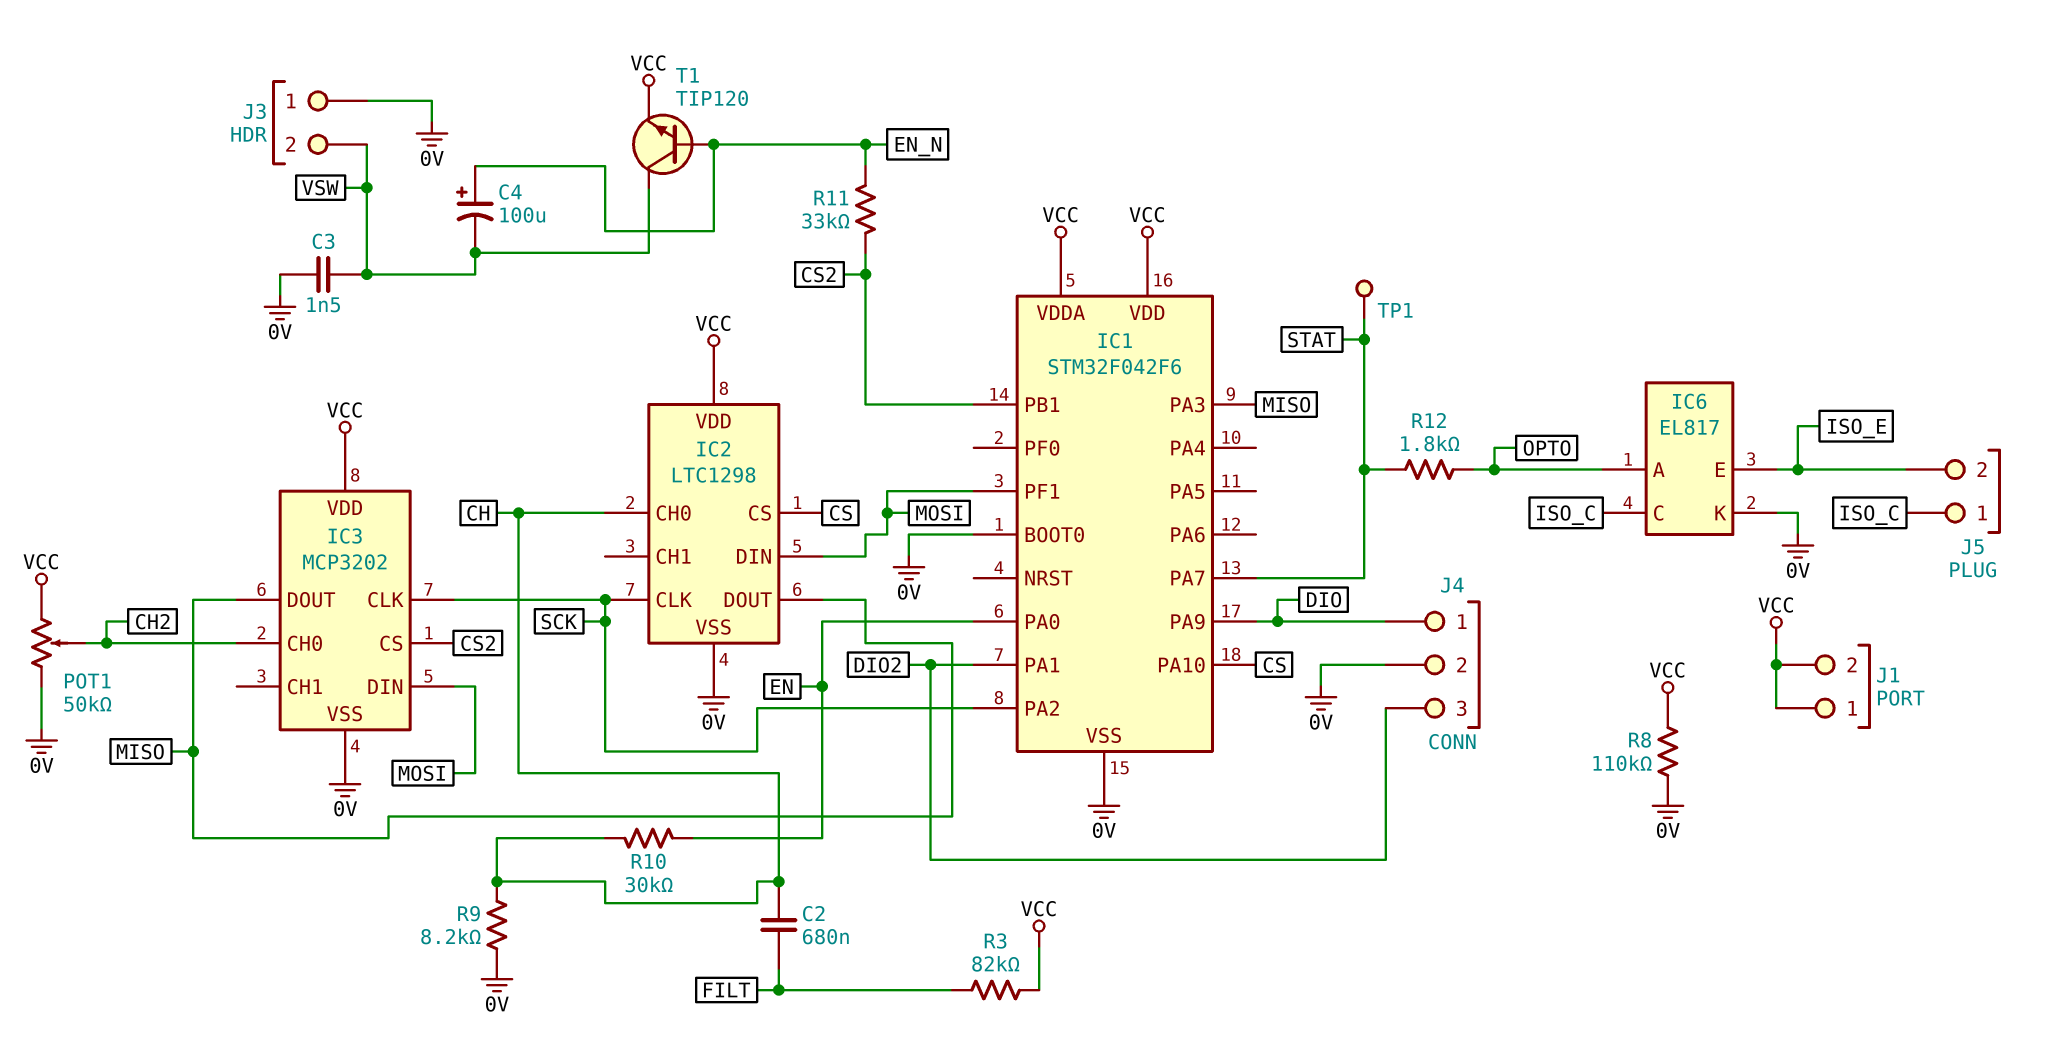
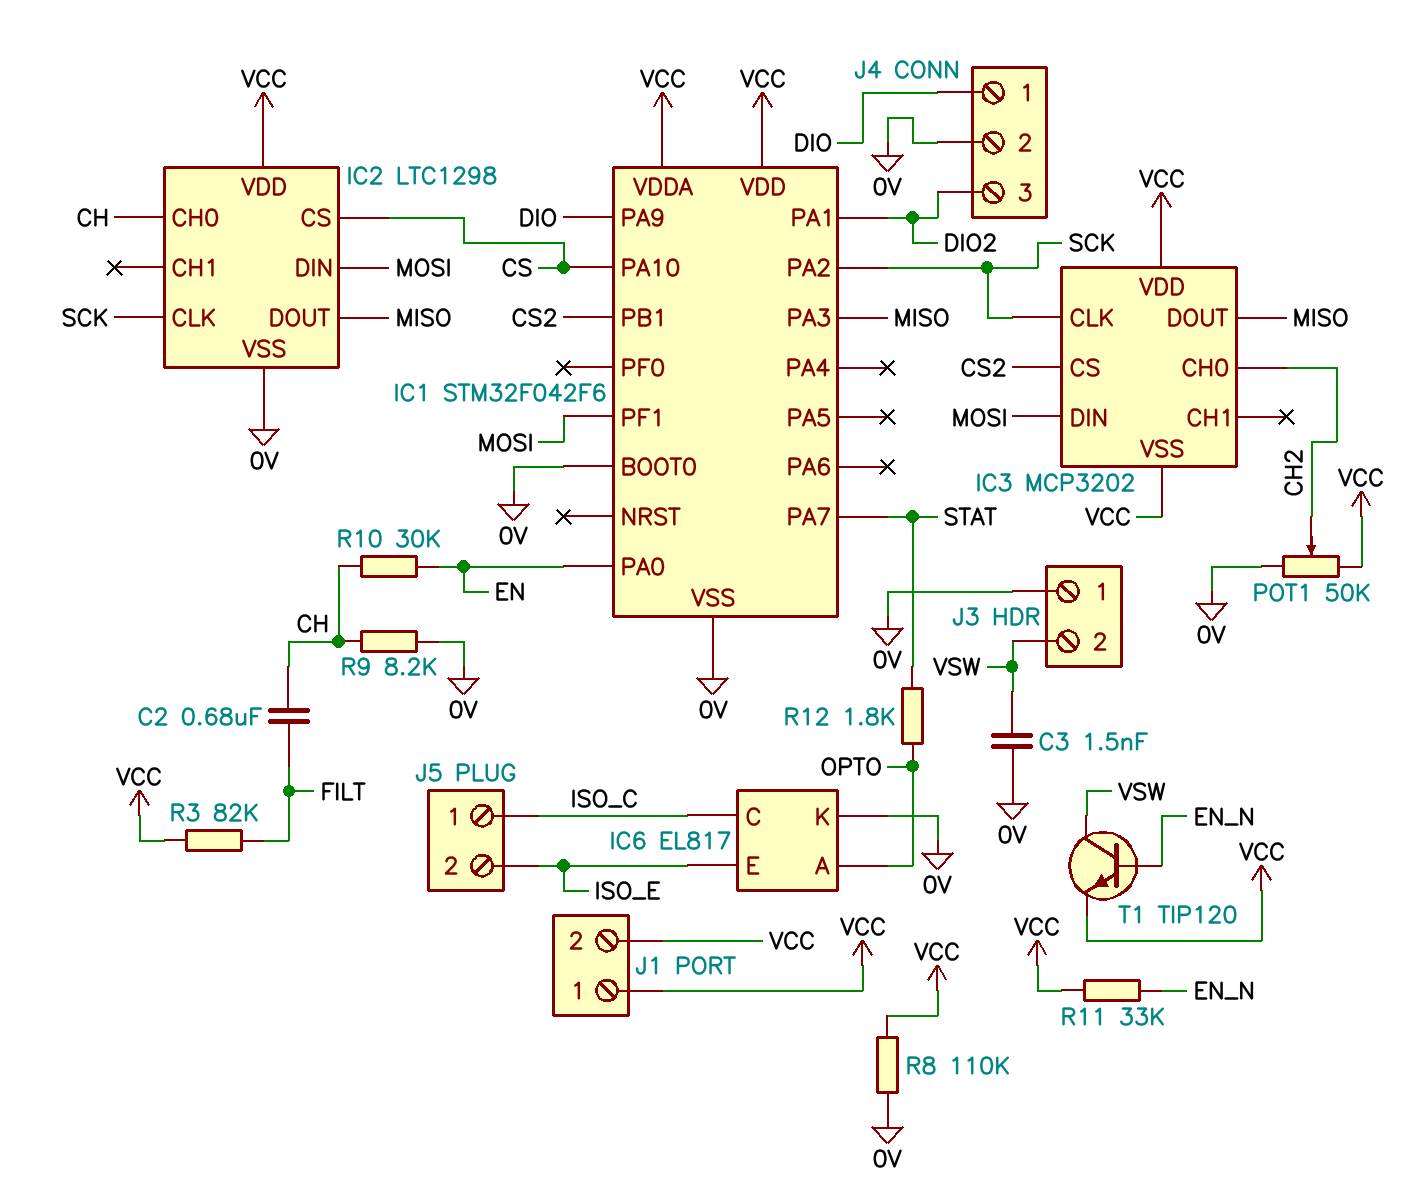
C4: 100uF (plus EN_N, minus VSW) -> none
IC3 pin VSS: 0V -> VCC
R11: 33k (CS2, EN_N) -> 33k (EN_N, VCC)
TP1: test point (STAT) -> none

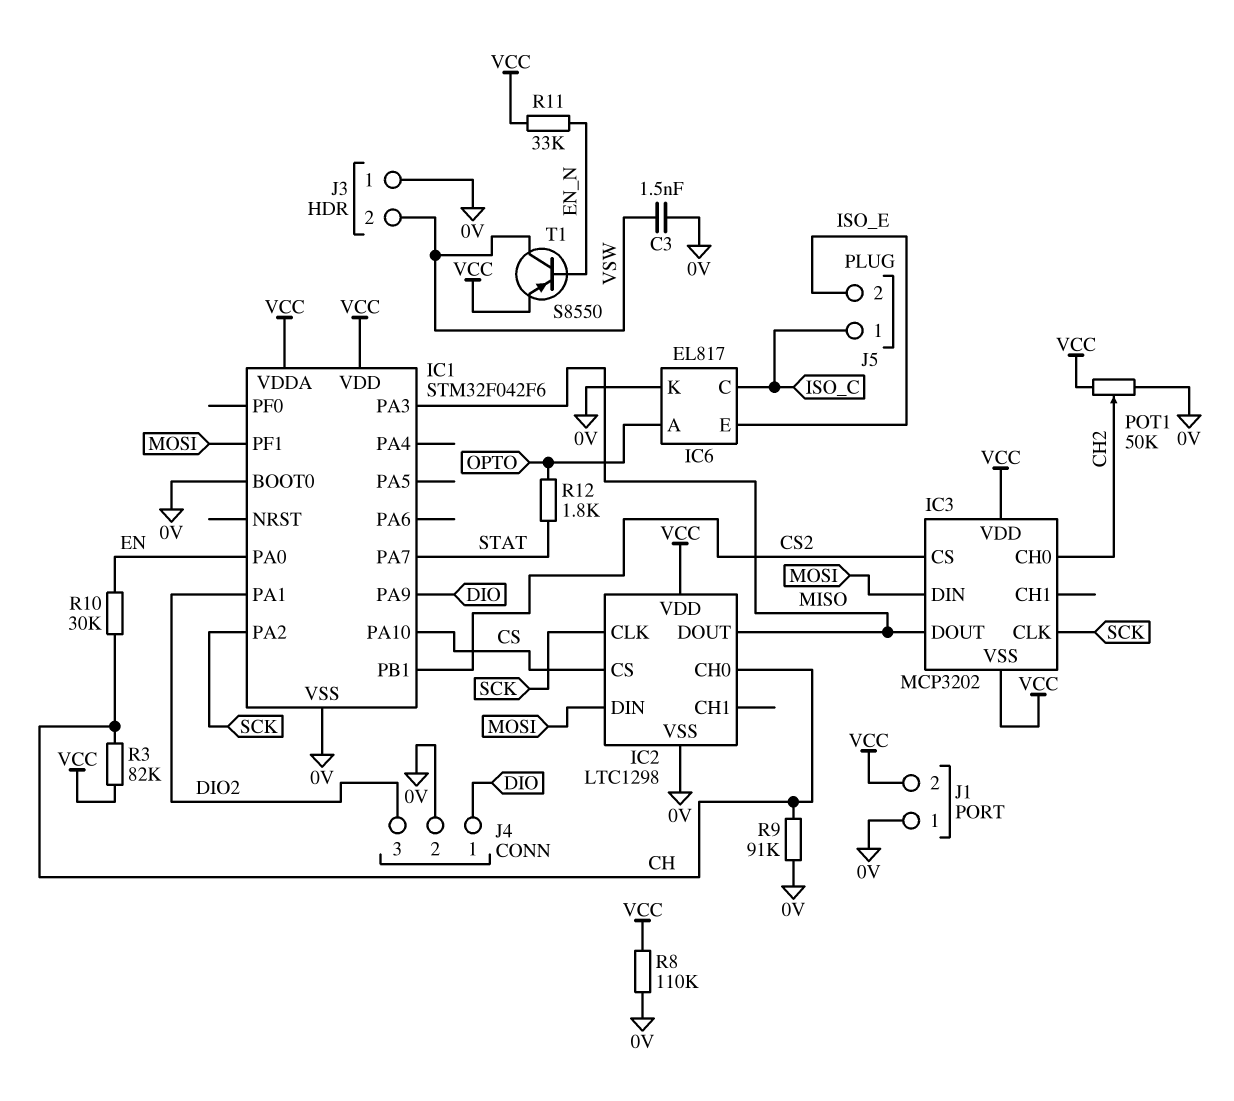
C2: 680nF (CH, FILT) -> none
J1 pin 1: VCC -> 0V
R3: 82k (FILT, VCC) -> 82k (CH, VCC)
R9: 8.2k (0V, CH) -> 91k (0V, CH)
T1: NPN TIP120 (B EN_N, C VSW, E VCC) -> PNP S8550 (B EN_N, C VSW, E VCC)

